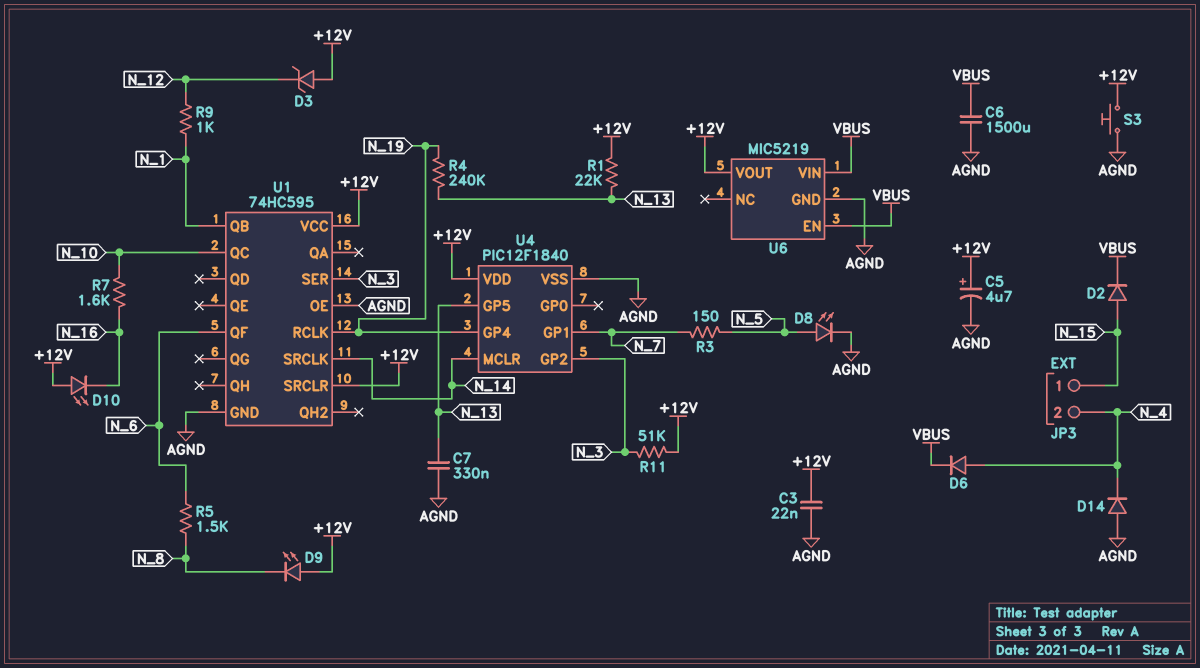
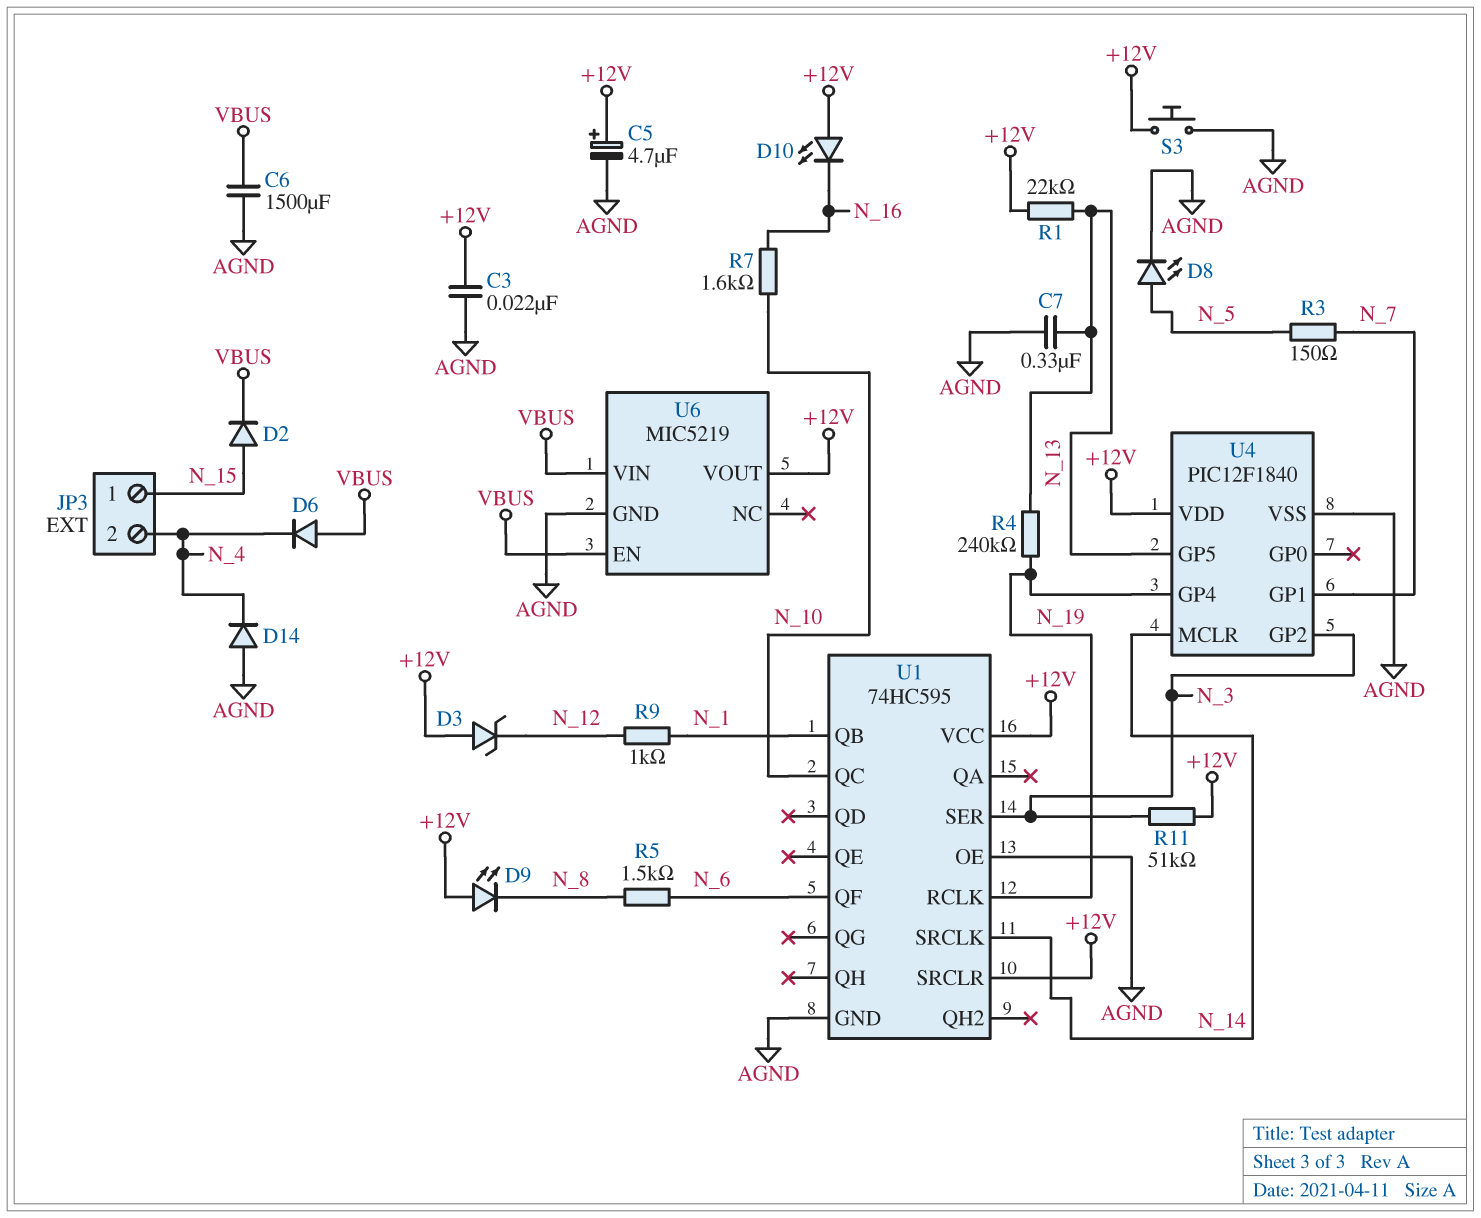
D6: diode (A N_4, K VBUS) -> diode (A VBUS, K N_4)

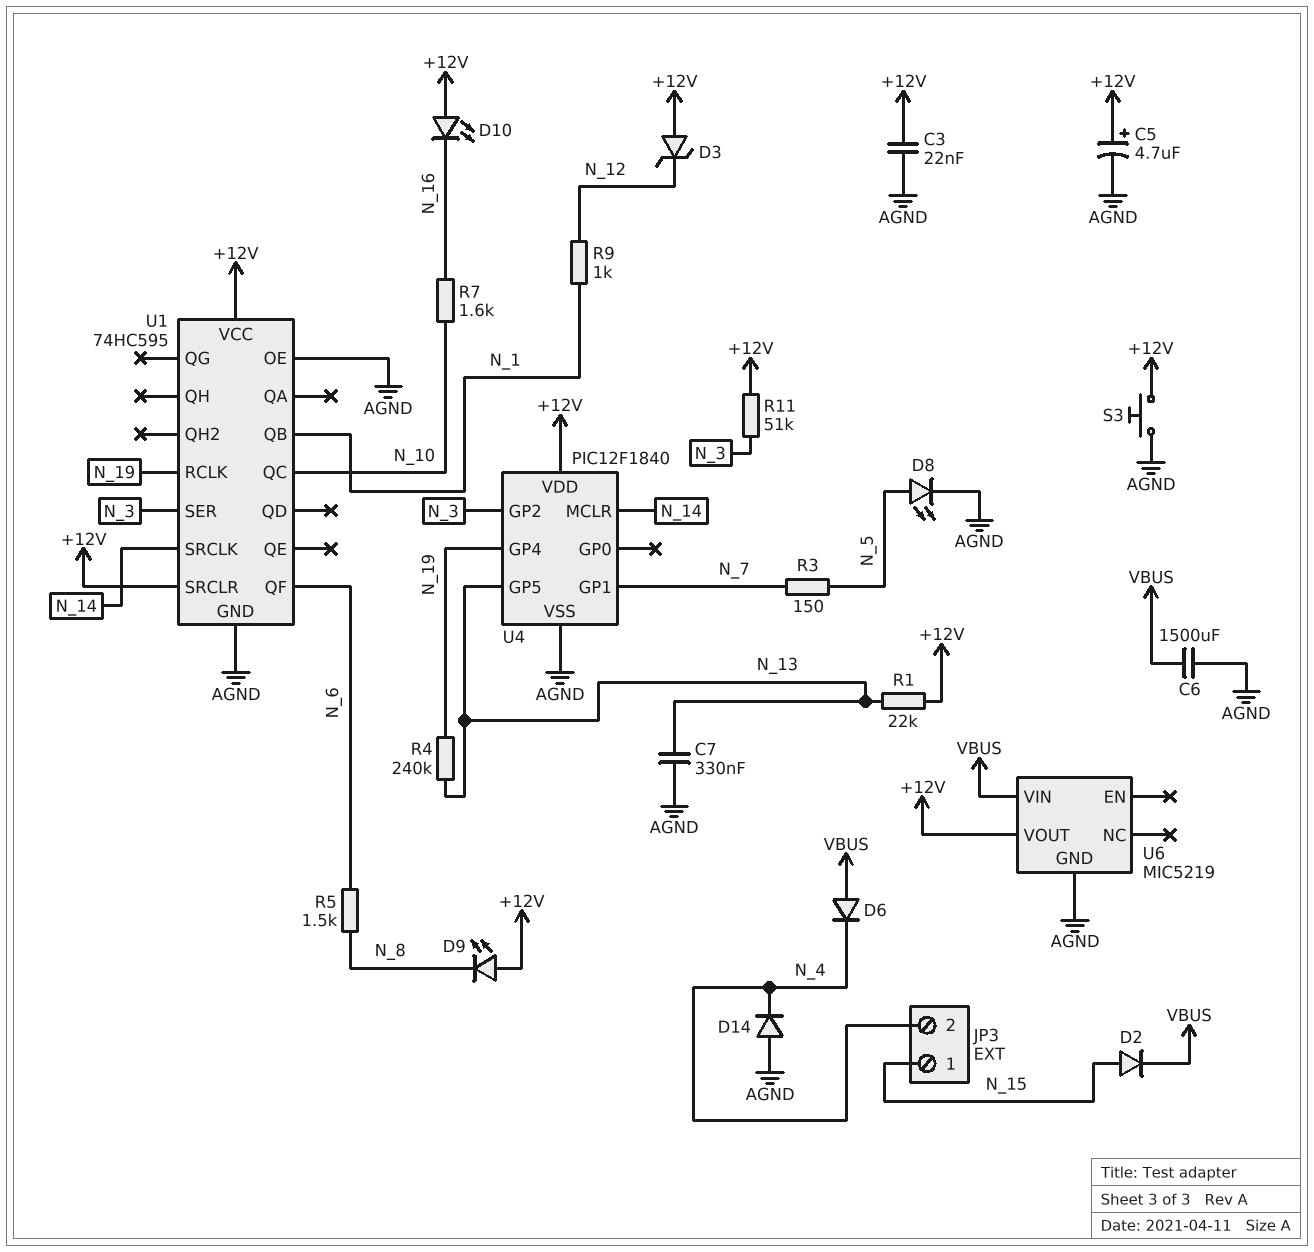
U6 pin EN: VBUS -> none

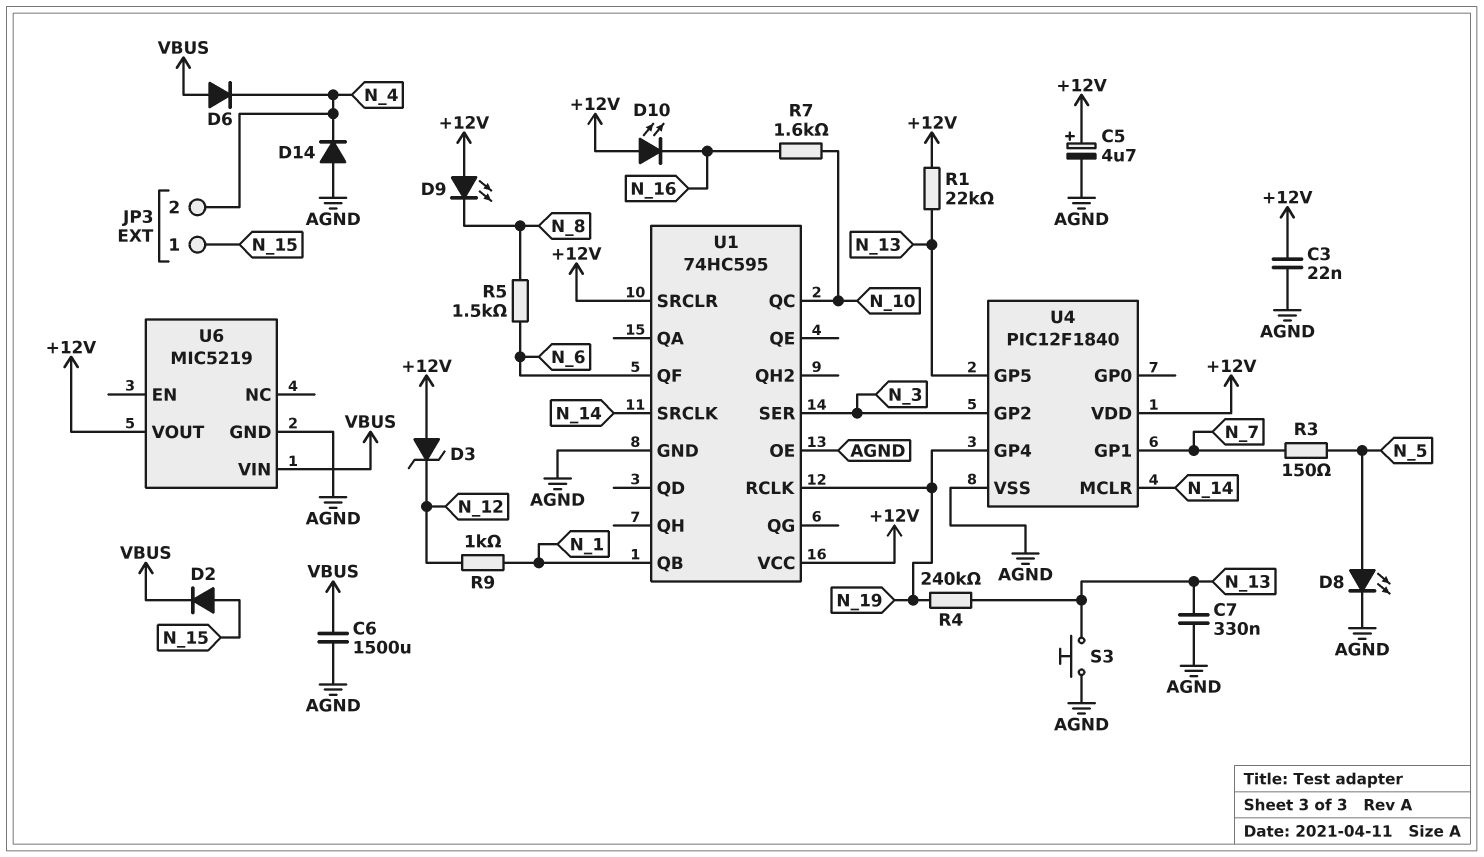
R11: 51k (+12V, N_3) -> none
S3: button (+12V, AGND) -> button (AGND, N_13)

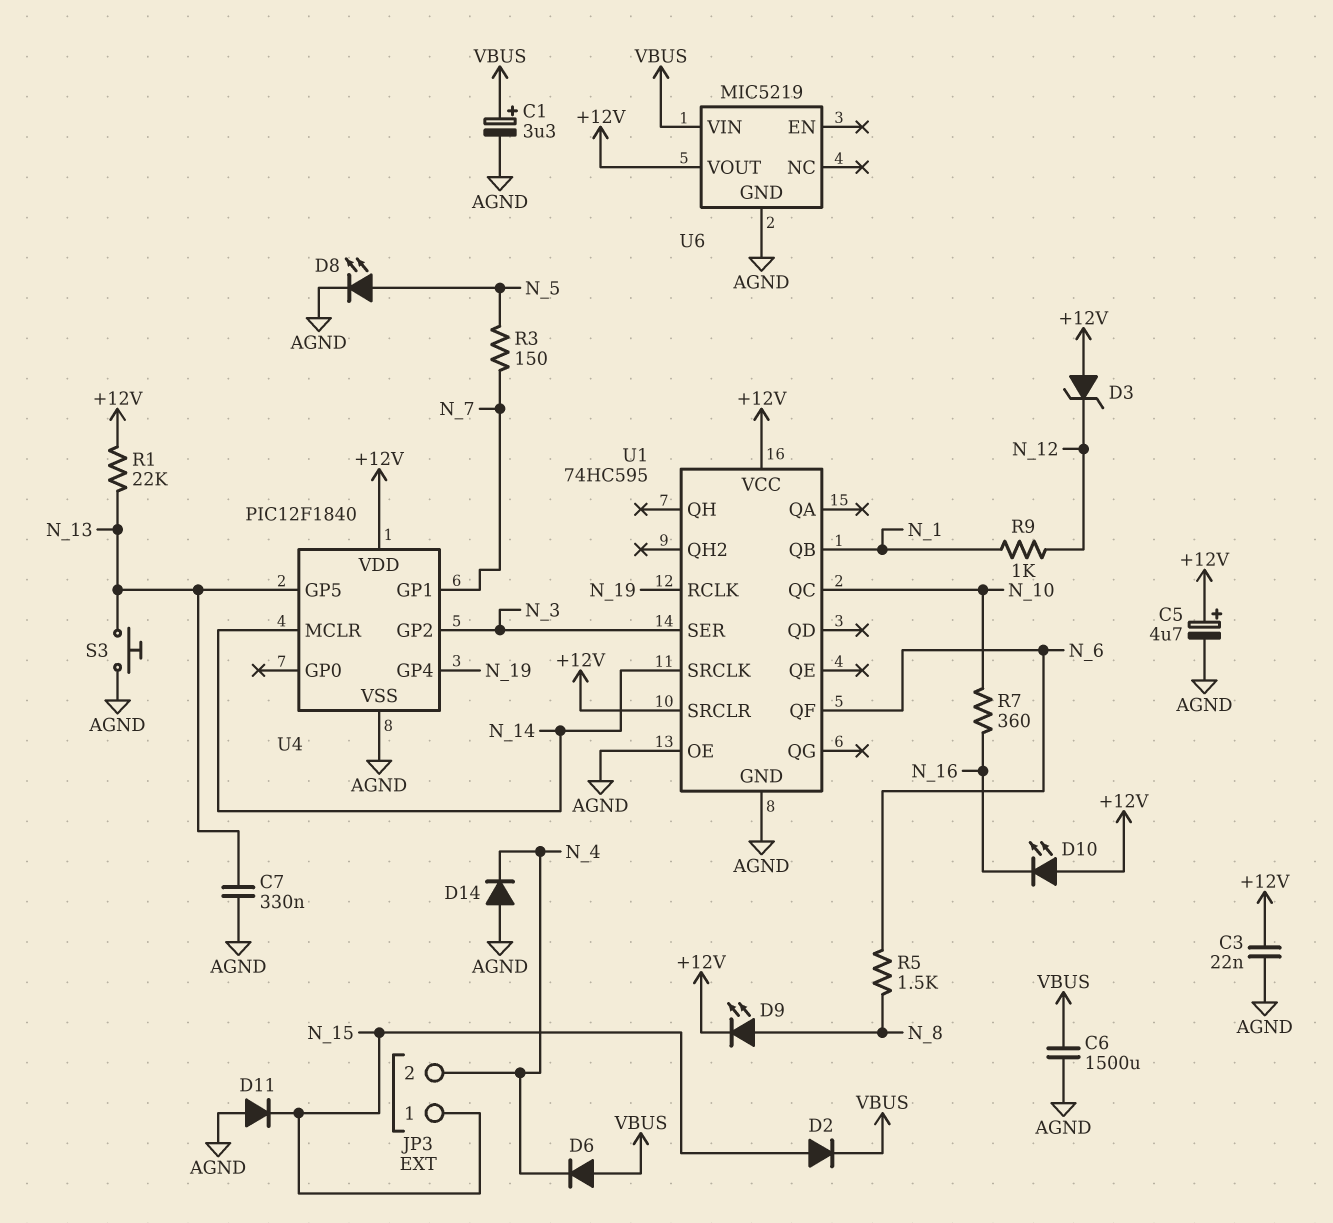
C1: none -> 3.3uF (plus VBUS, minus AGND)
D9: LED (A +12V, K N_8) -> LED (A N_8, K +12V)
D11: none -> diode (A AGND, K N_15)
R4: 240k (N_13, N_19) -> none
R7: 1.6k (N_10, N_16) -> 360 (N_10, N_16)

